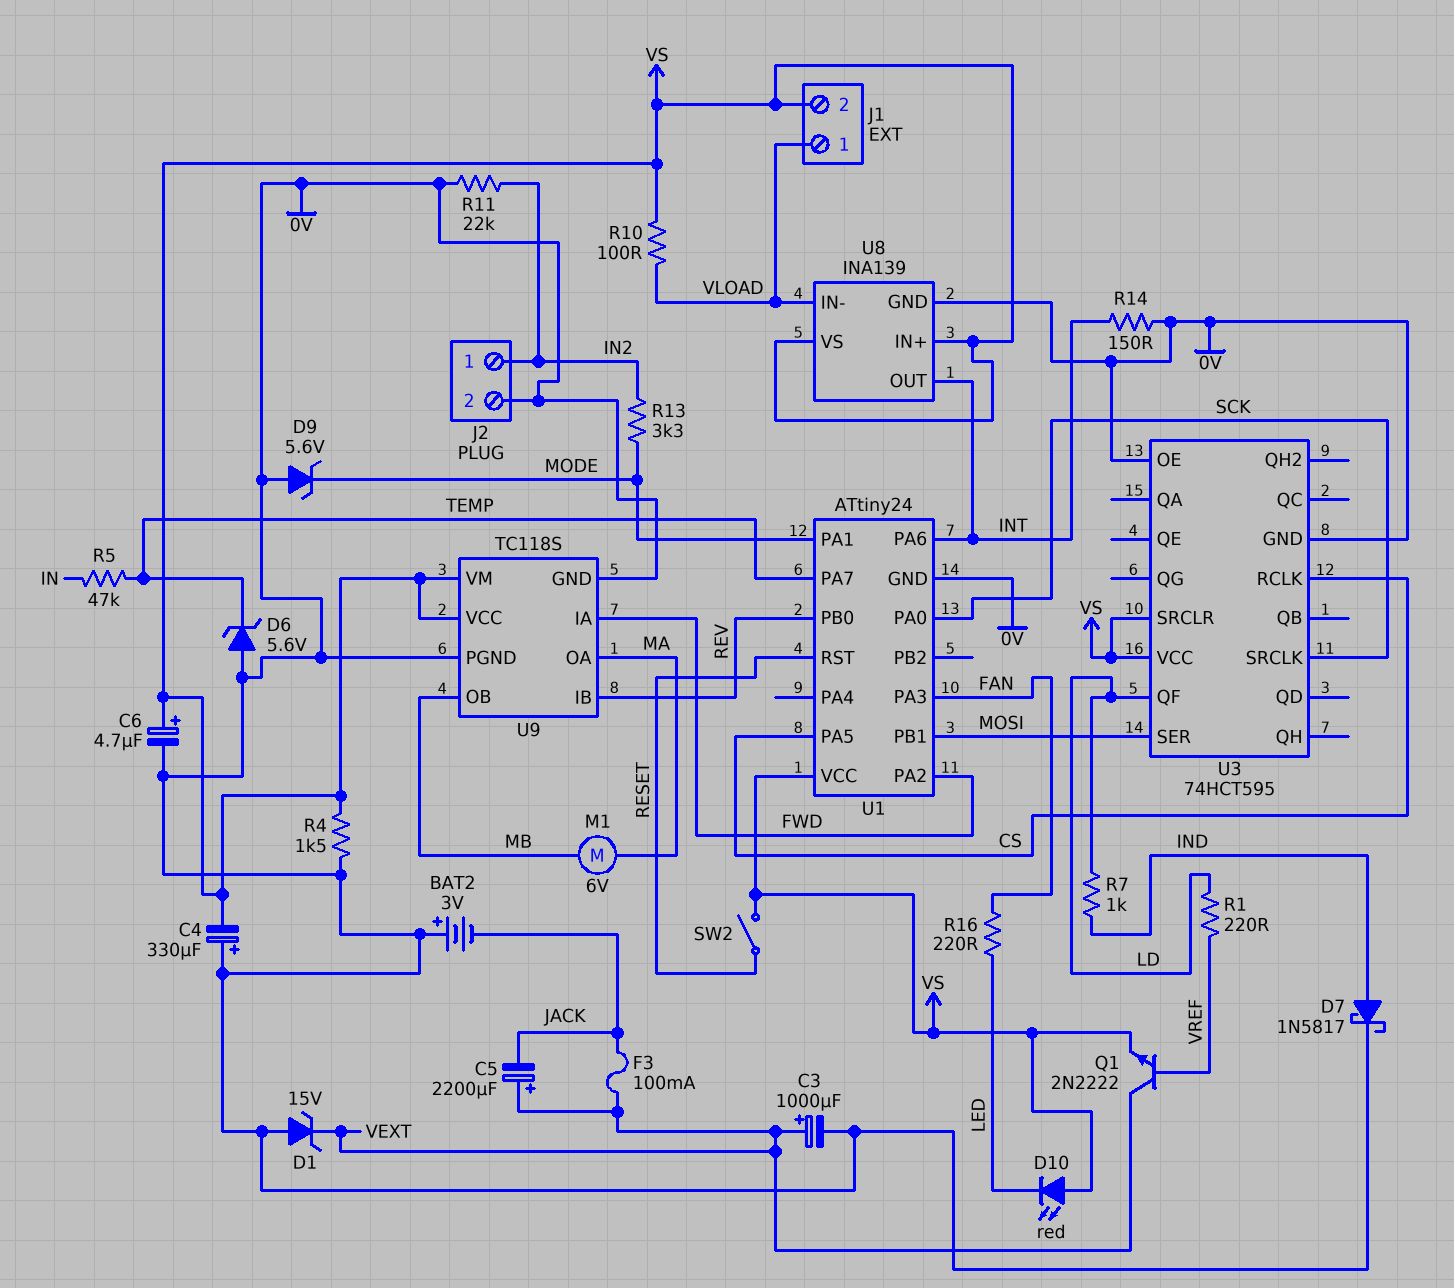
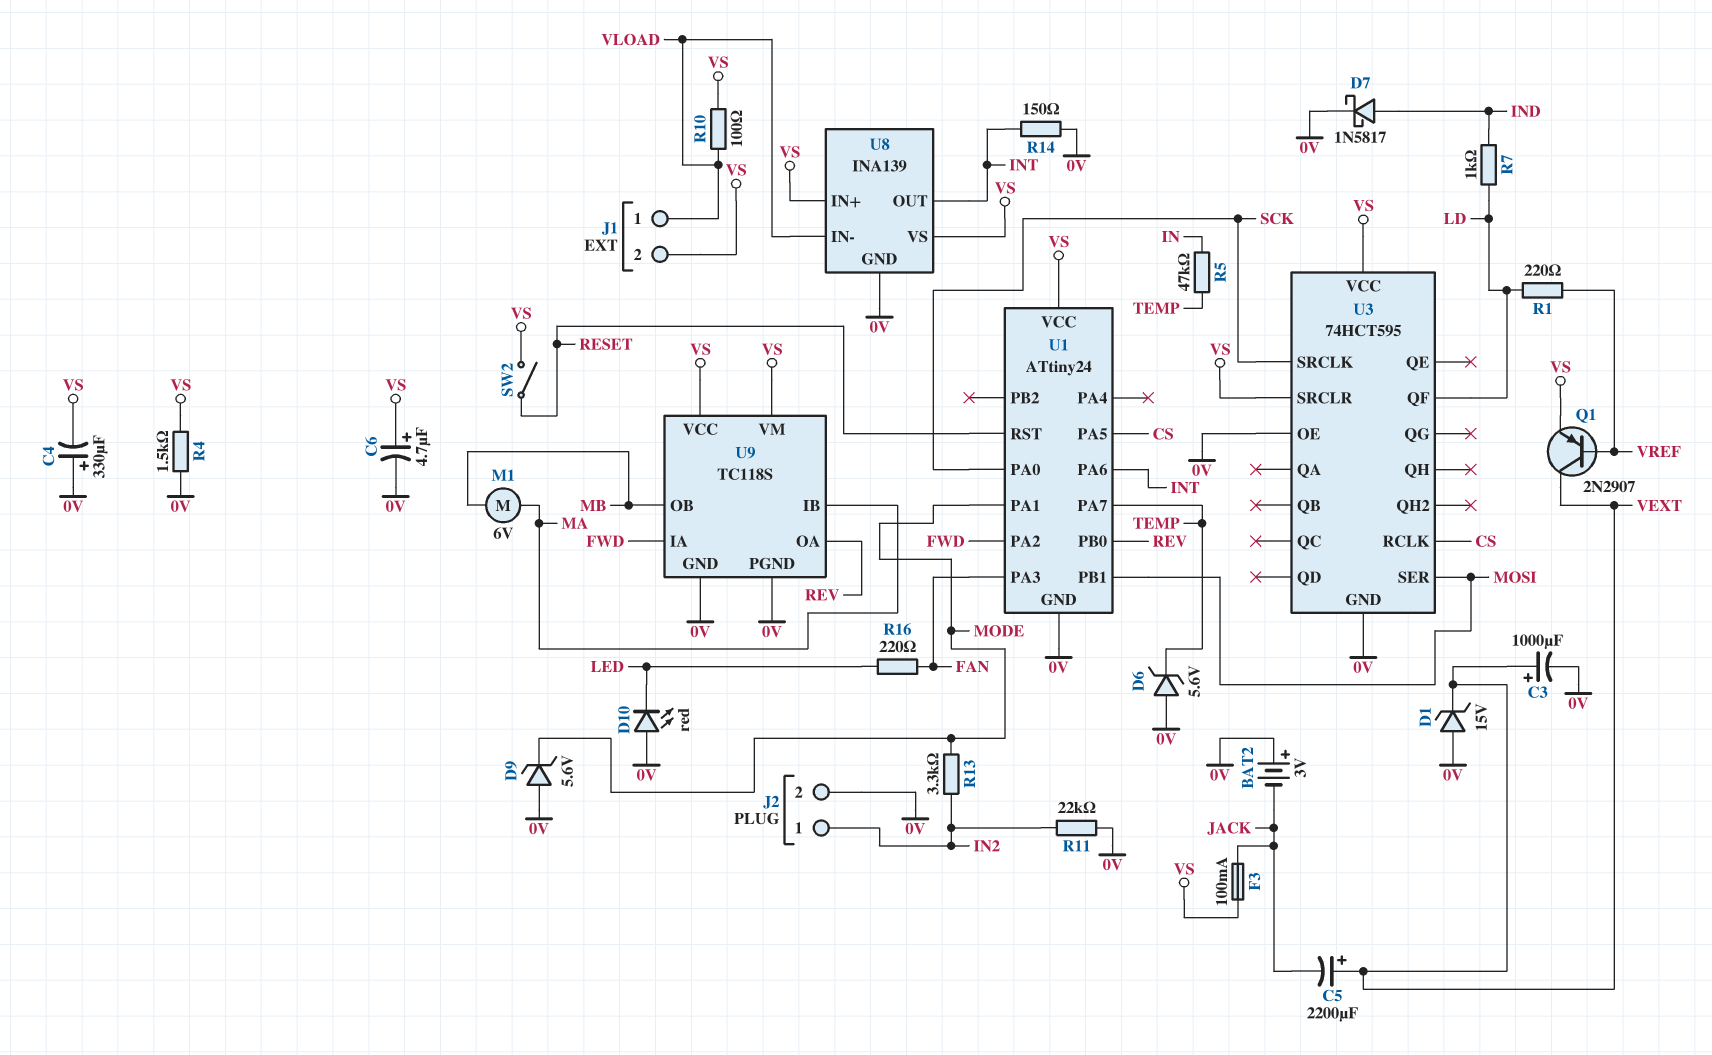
D10: LED red (A VS, K LED) -> LED red (A 0V, K LED)
F3: 100mA (JACK, VEXT) -> 100mA (JACK, VS)
Q1: NPN 2N2222 (B VREF, C VEXT, E VS) -> PNP 2N2907 (B VREF, C VEXT, E VS)
U9 pin IB: REV -> MA
U9 pin OA: MA -> REV

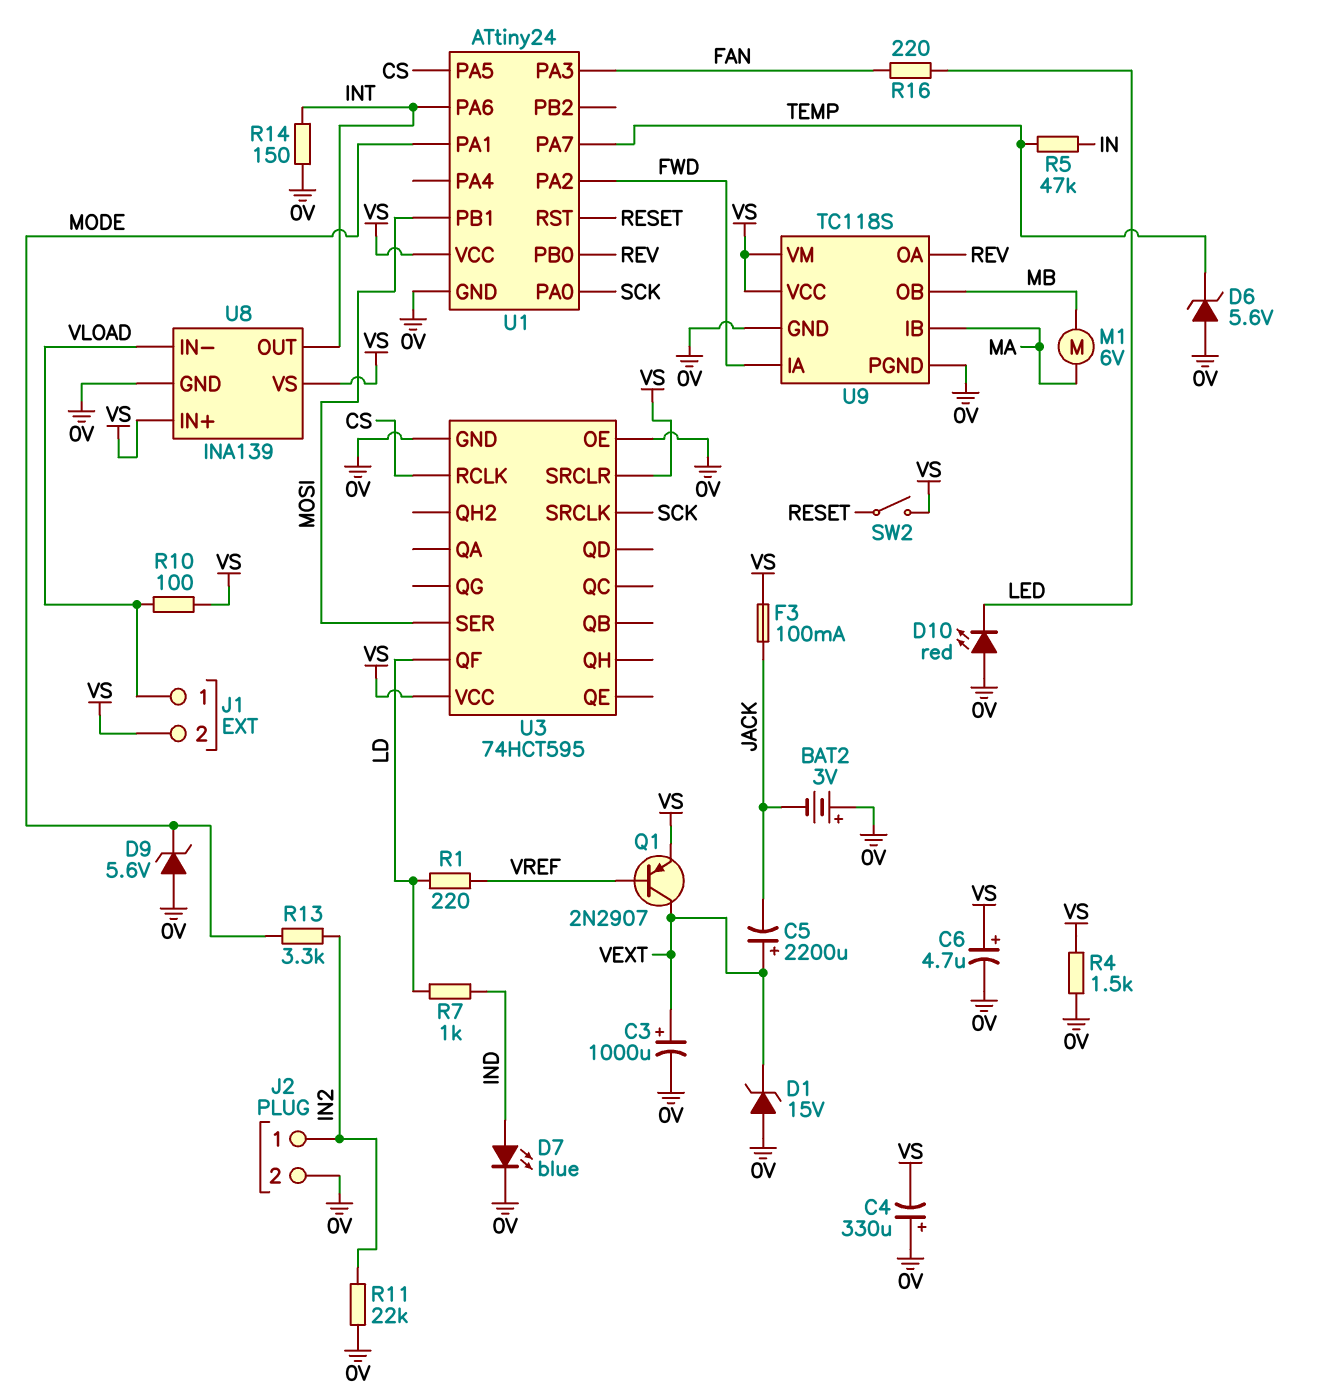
D7: schottky 1N5817 (A IND, K 0V) -> LED blue (A IND, K 0V)

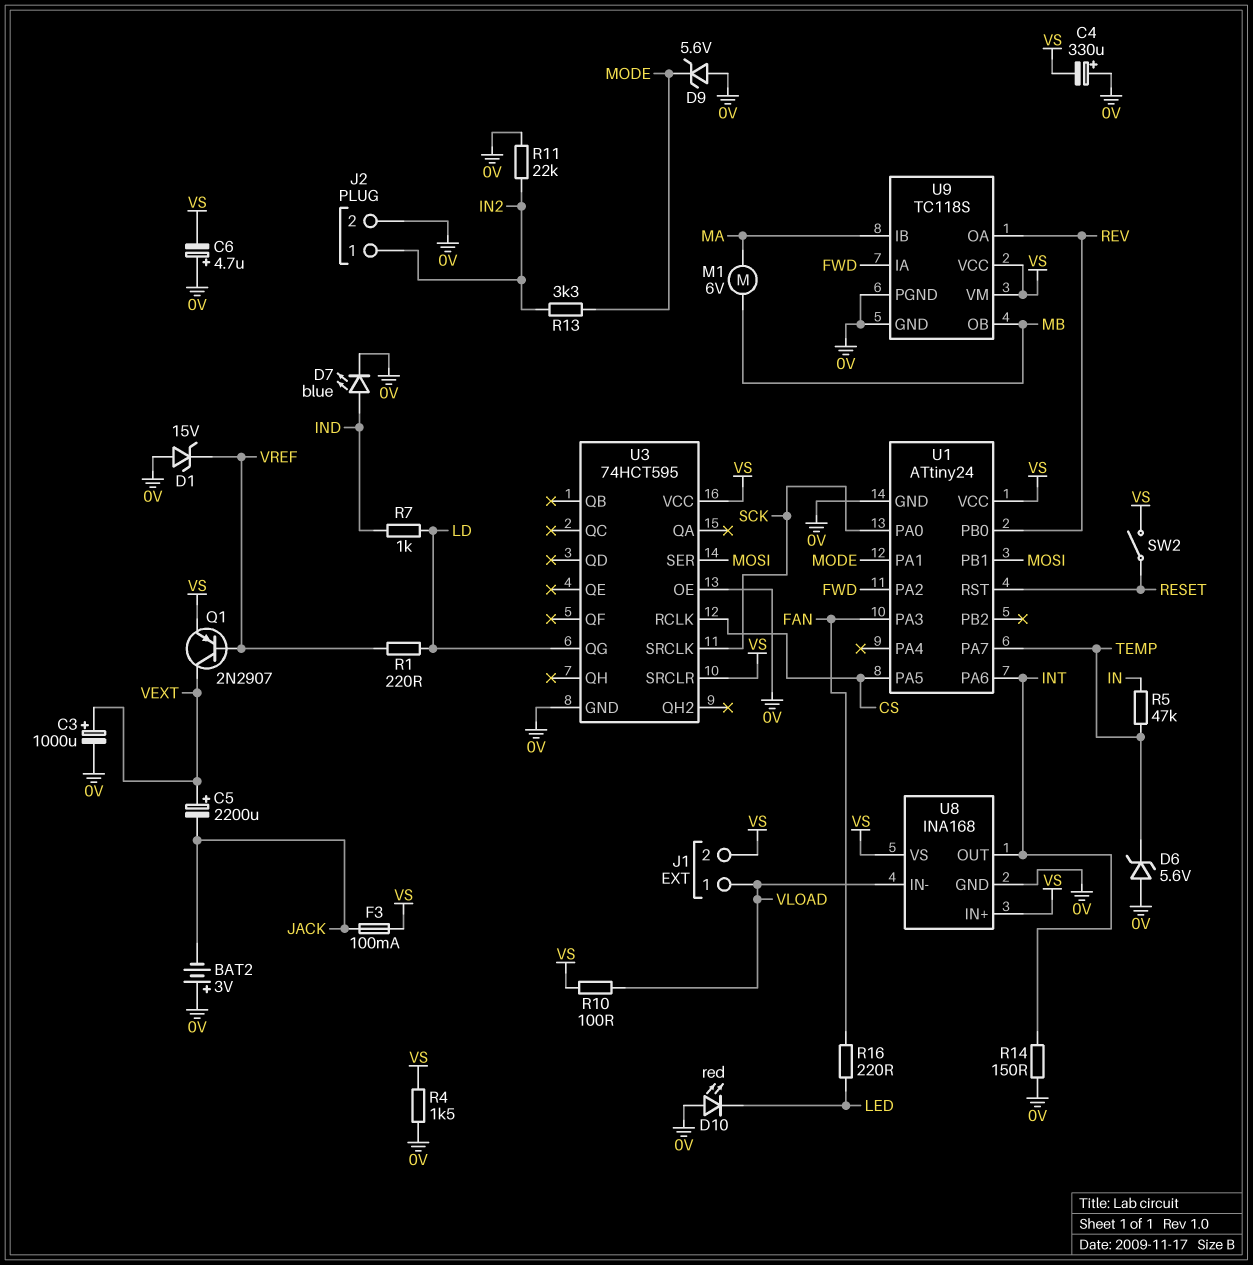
C6: 4.7uF (plus VS, minus 0V) -> 4.7uF (plus 0V, minus VS)
D1: zener 15V (A 0V, K VEXT) -> zener 15V (A 0V, K VREF)
U3 pin QF: LD -> none
U3 pin QG: none -> LD
U8: INA139 -> INA168

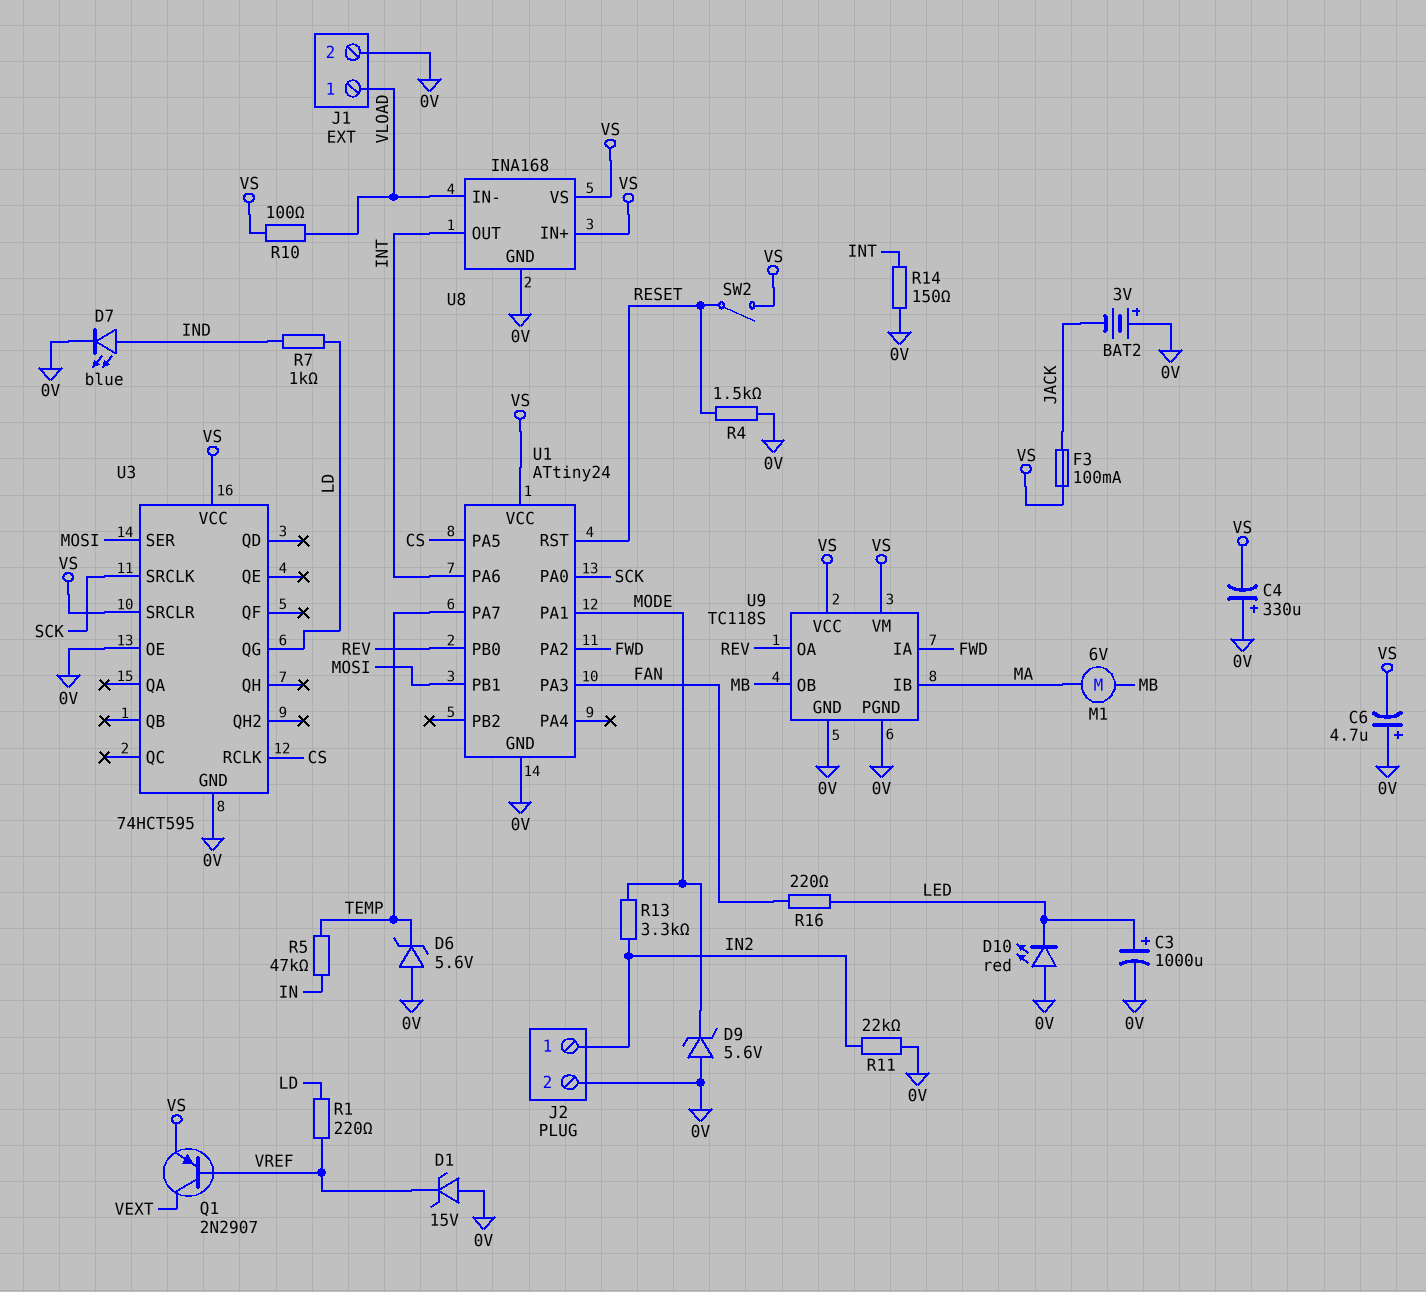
C3: 1000uF (plus VEXT, minus 0V) -> 1000uF (plus LED, minus 0V)
C5: 2200uF (plus VEXT, minus JACK) -> none
J1 pin 2: VS -> 0V
R4: 1.5k (0V, VS) -> 1.5k (0V, RESET)

